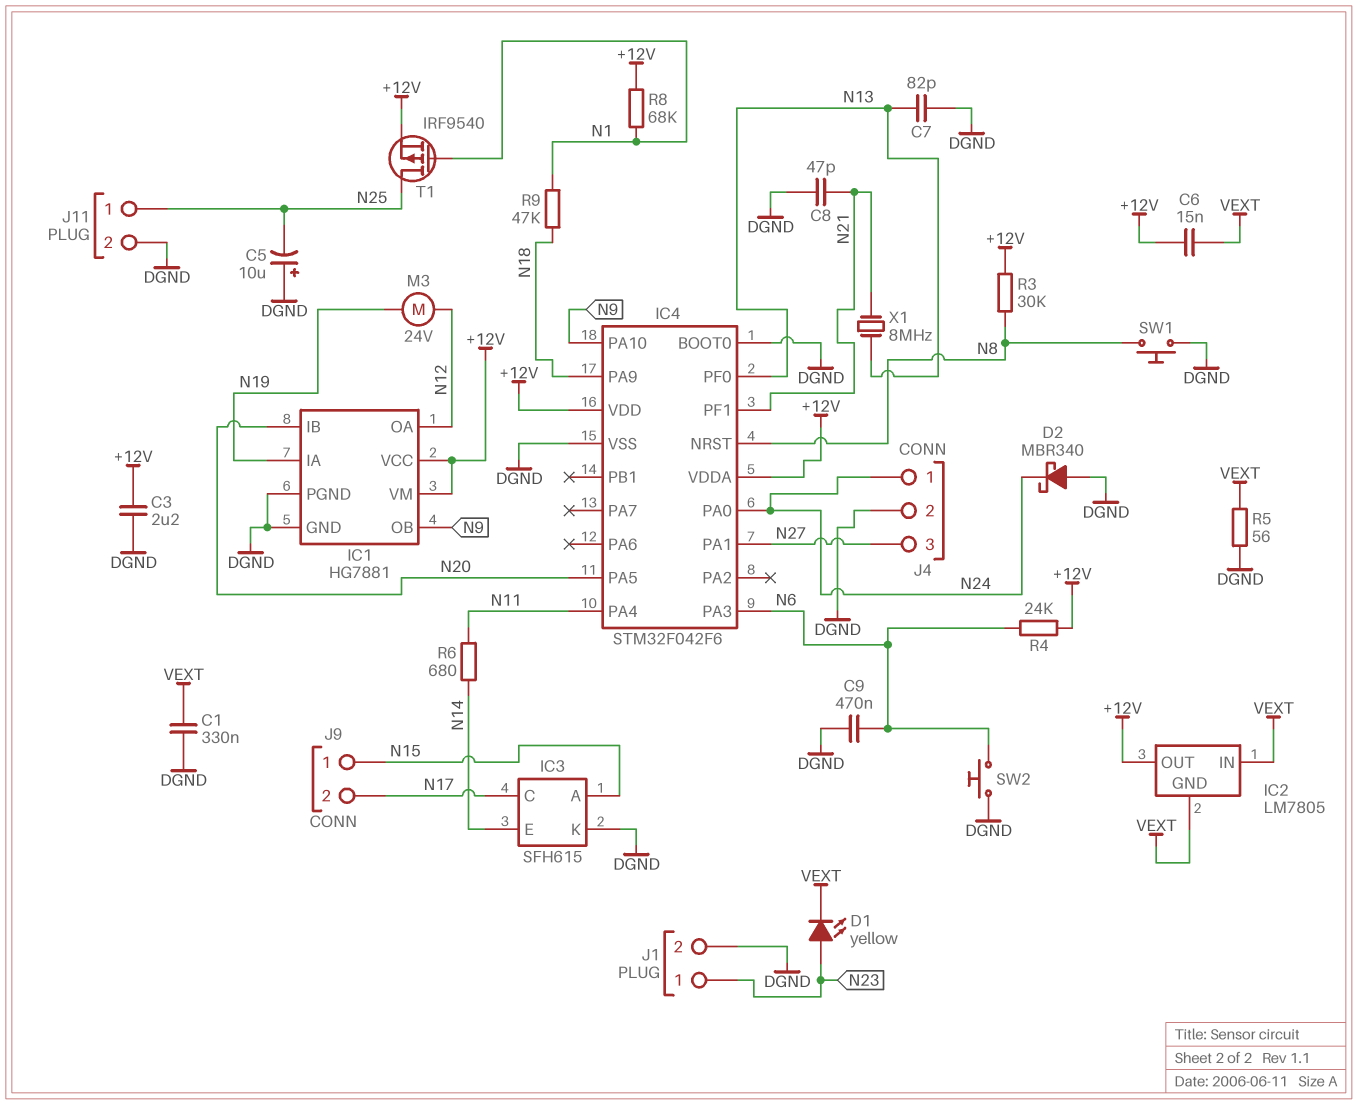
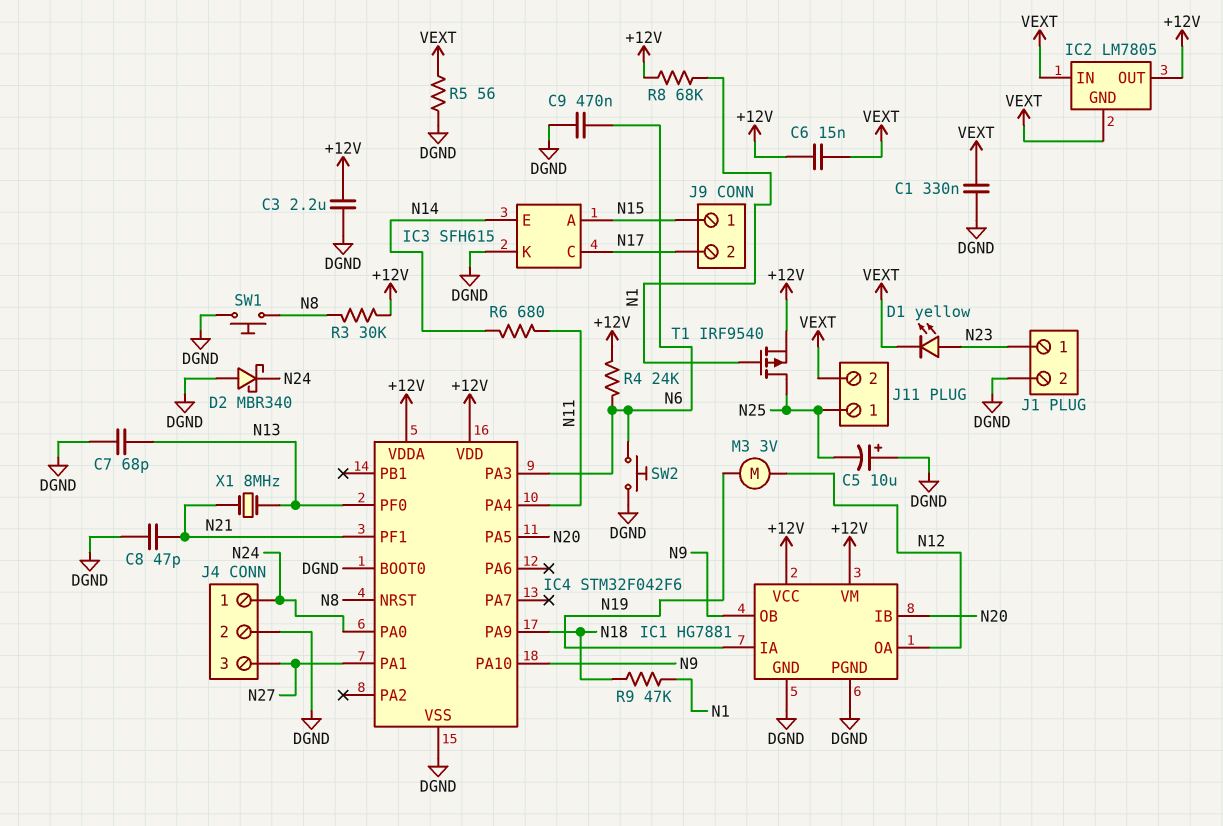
C7: 82pF (DGND, N13) -> 68pF (DGND, N13)
J11 pin 2: DGND -> VEXT
M3: motor 24V (N12, N19) -> motor 3V (N12, N19)

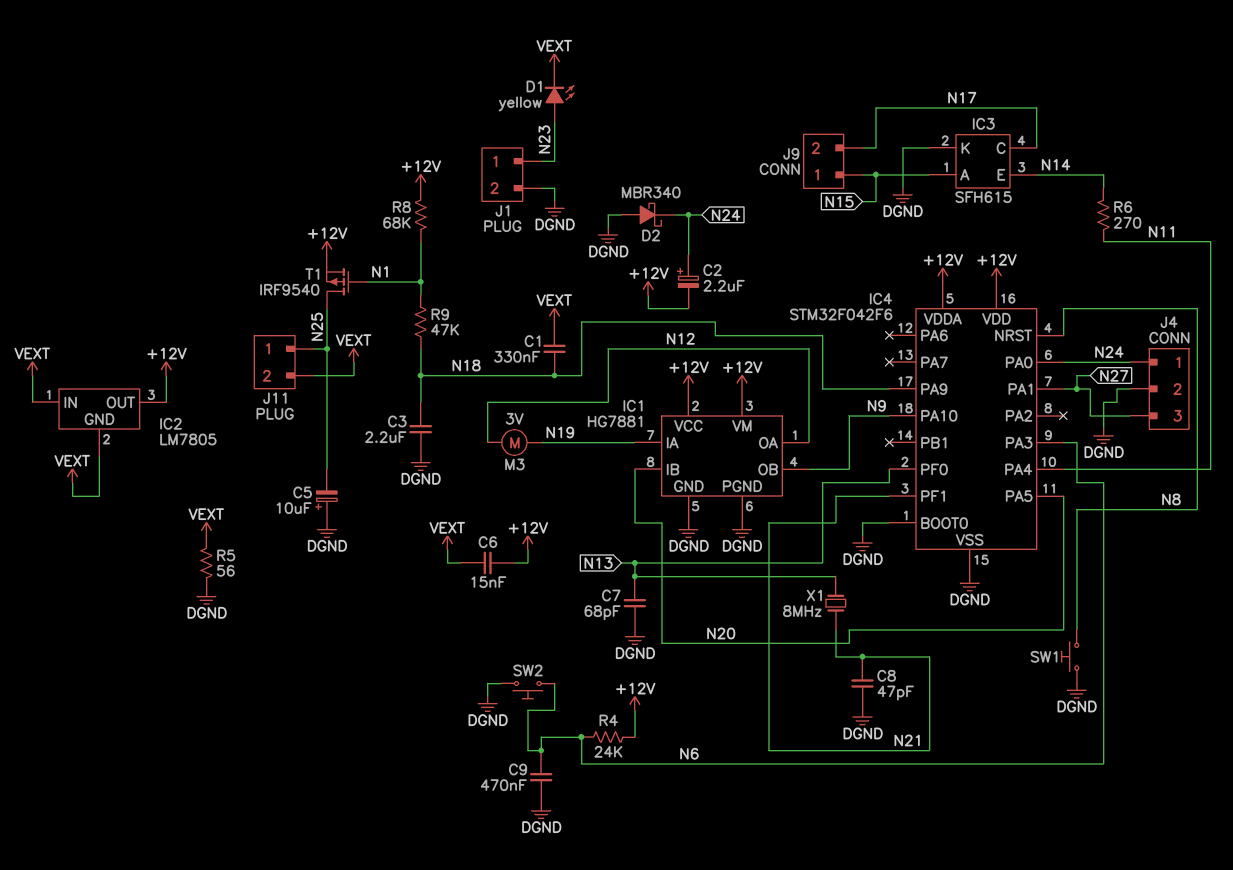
C1: 330nF (DGND, VEXT) -> 330nF (N18, VEXT)
C2: none -> 2.2uF (plus N24, minus +12V)
C3: 2.2uF (+12V, DGND) -> 2.2uF (DGND, N18)
R3: 30k (+12V, N8) -> none
R6: 680 (N11, N14) -> 270 (N11, N14)

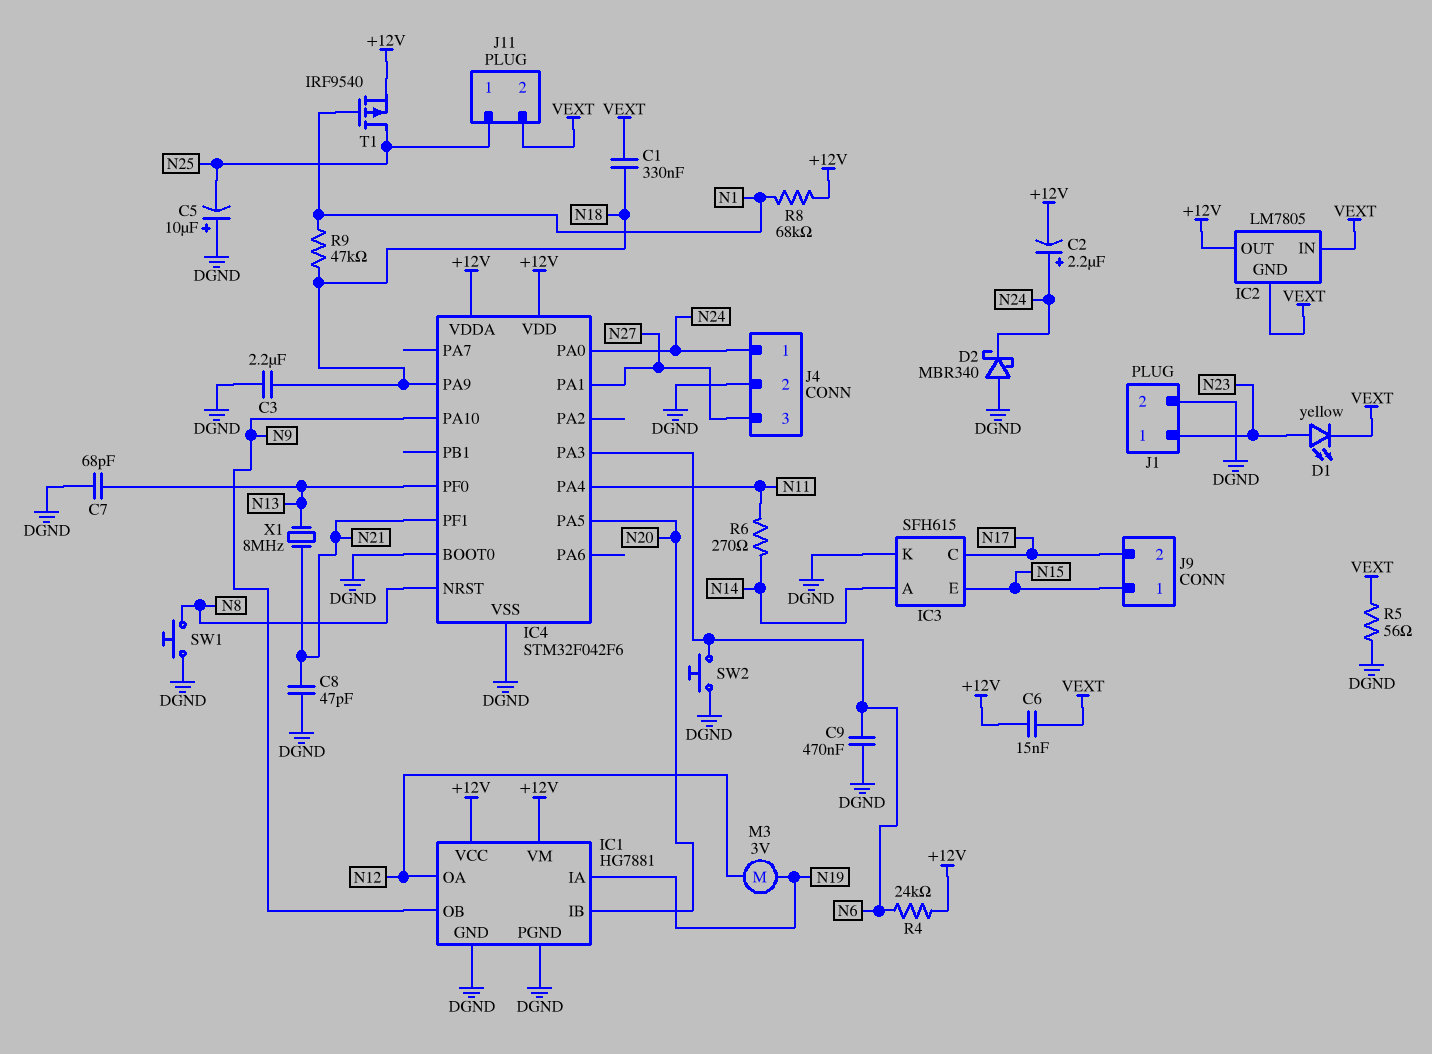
IC3 pin A: N15 -> N14
IC3 pin E: N14 -> N15

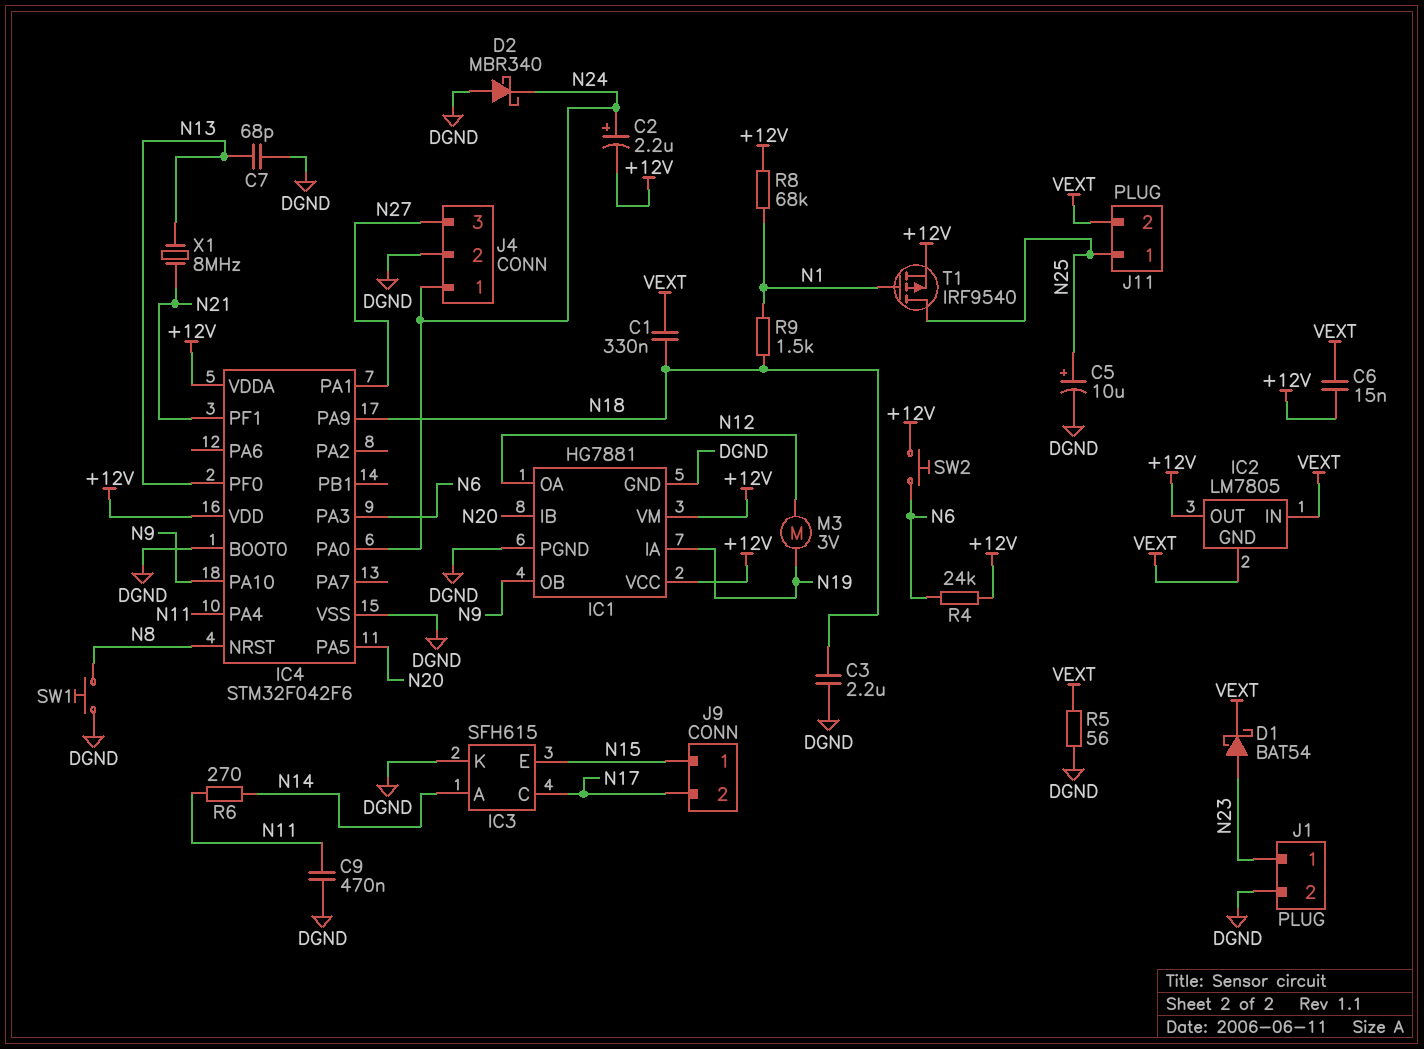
C5: 10uF (plus DGND, minus N25) -> 10uF (plus N25, minus DGND)
C8: 47pF (DGND, N21) -> none
C9: 470nF (DGND, N6) -> 470nF (DGND, N11)
D1: LED yellow (A N23, K VEXT) -> schottky BAT54 (A N23, K VEXT)
R9: 47k (N1, N18) -> 1.5k (N1, N18)
SW2: button (DGND, N6) -> button (+12V, N6)

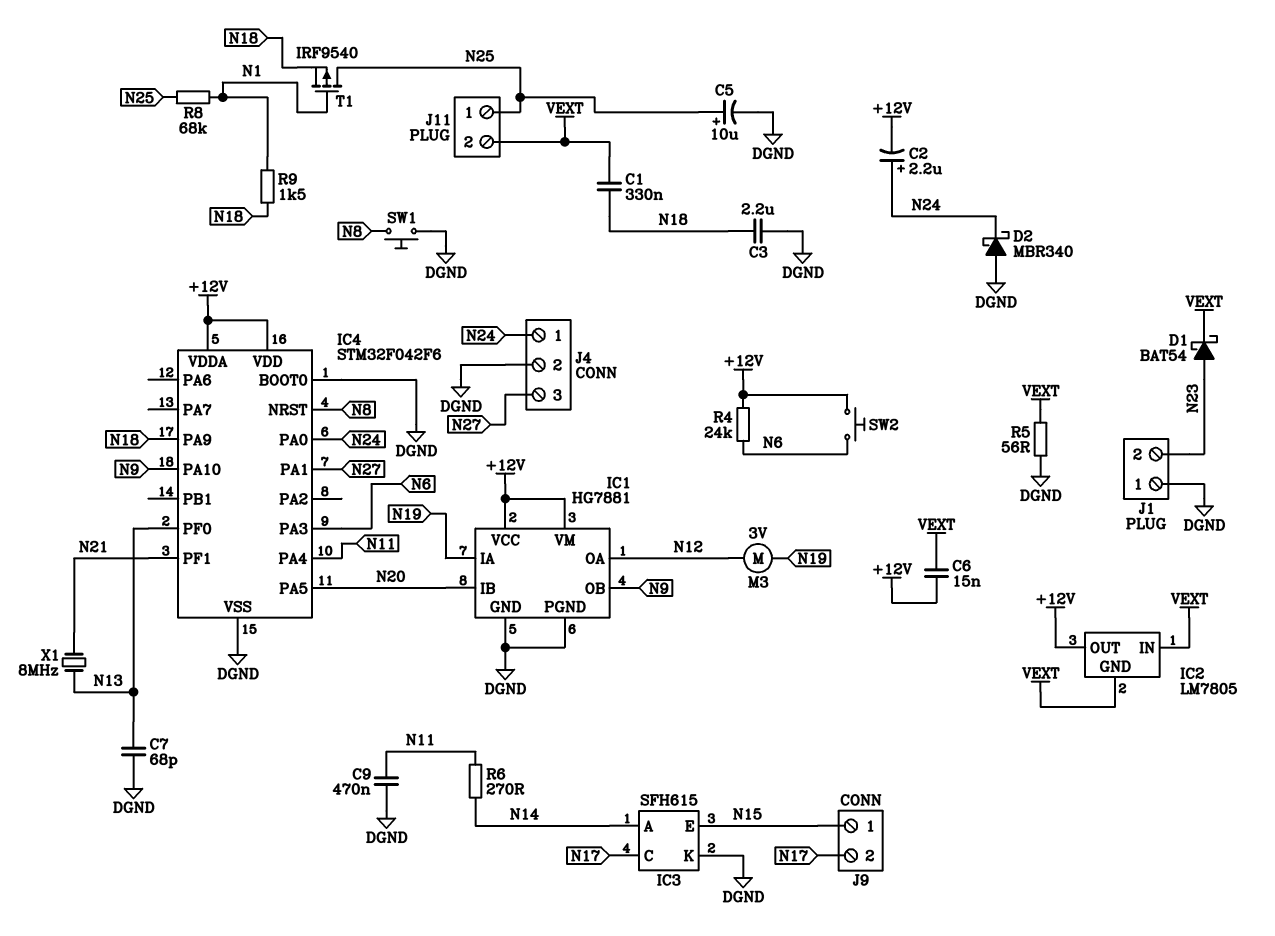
J1 pin 1: N23 -> DGND
J1 pin 2: DGND -> N23
R8: 68k (+12V, N1) -> 68k (N1, N25)
T1: PMOS IRF9540 (G N1, D N25, S +12V) -> PMOS IRF9540 (G N1, D N25, S N18)

